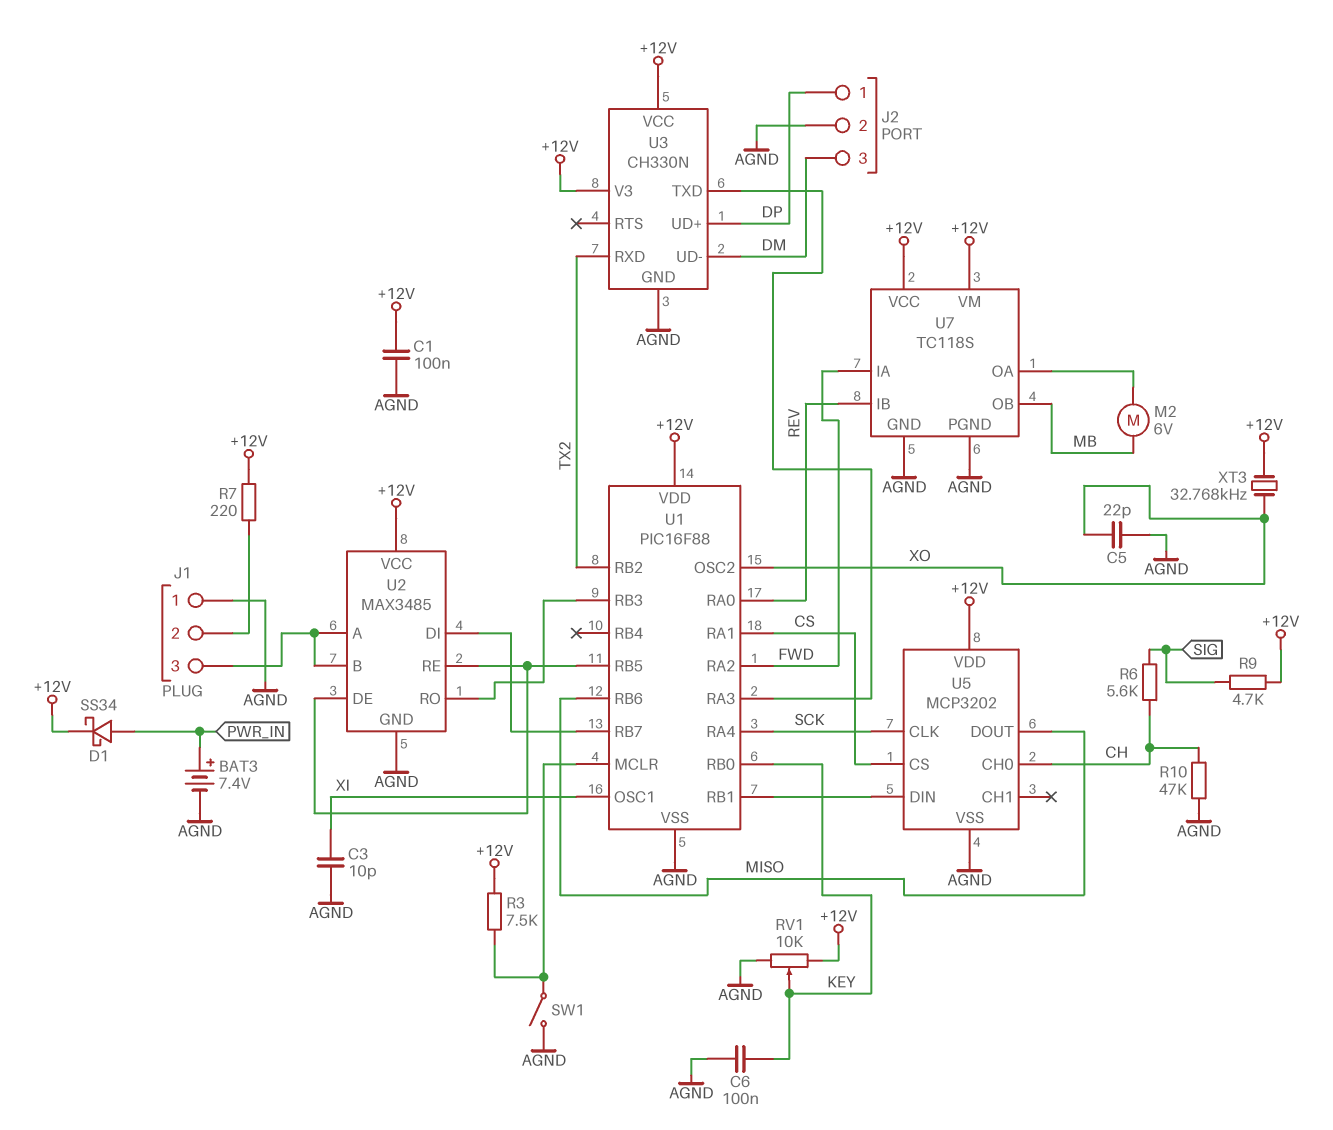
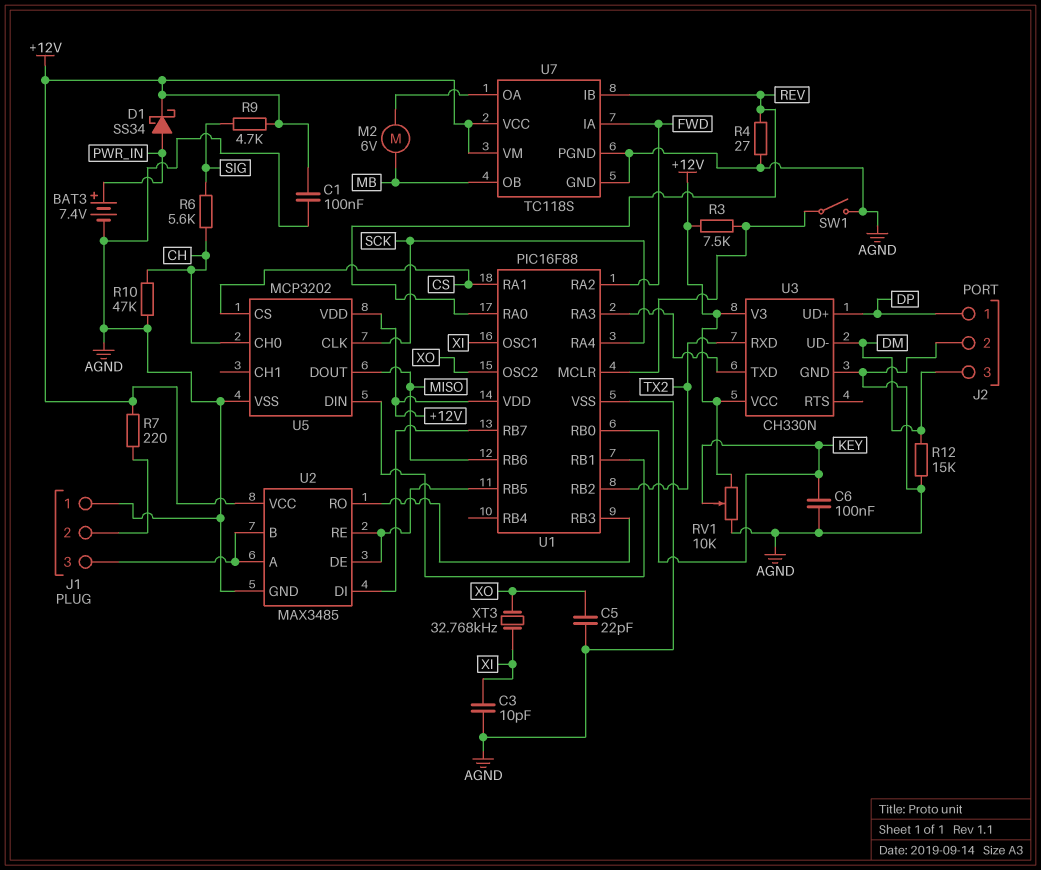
R4: none -> 27 (AGND, REV)
R12: none -> 15k (AGND, DM)
XT3: 32.768kHz (+12V, XO) -> 32.768kHz (XI, XO)

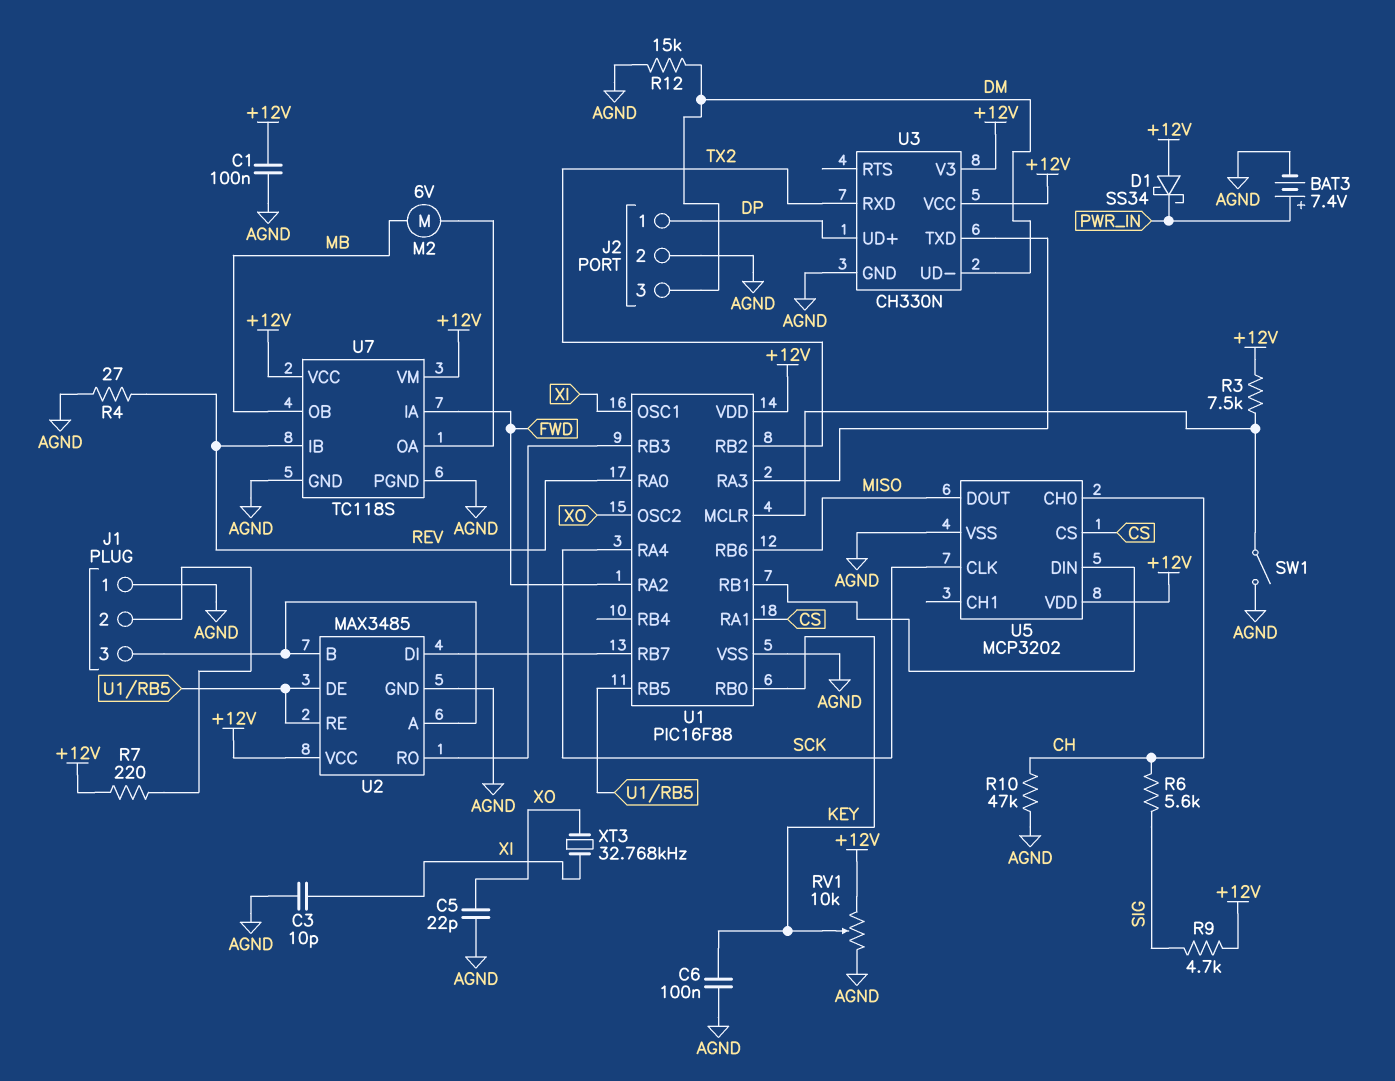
D1: schottky SS34 (A PWR_IN, K +12V) -> schottky SS34 (A +12V, K PWR_IN)

